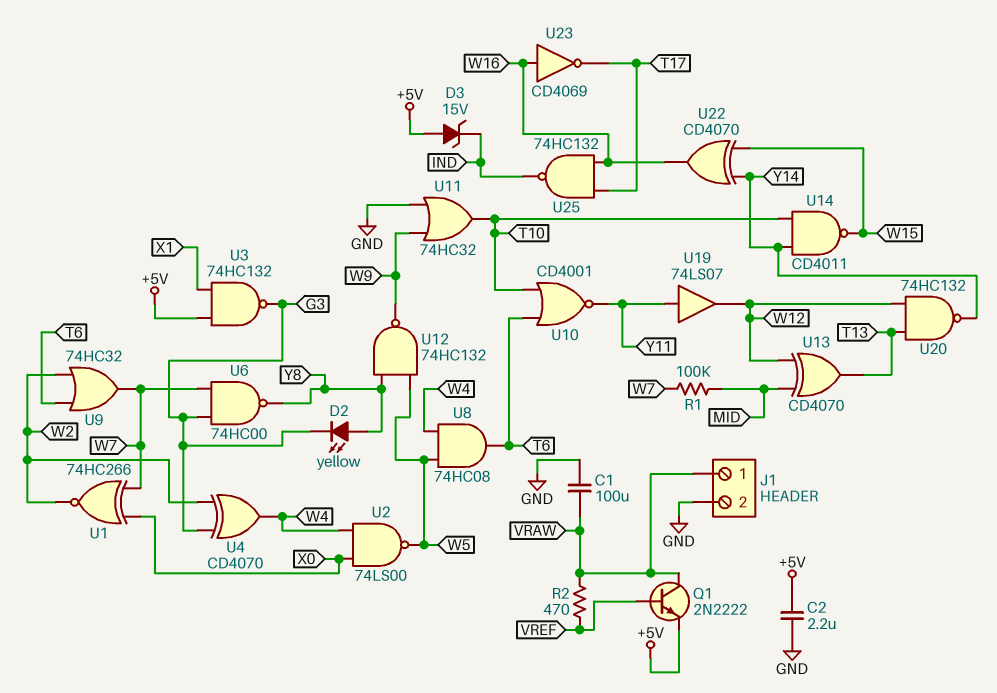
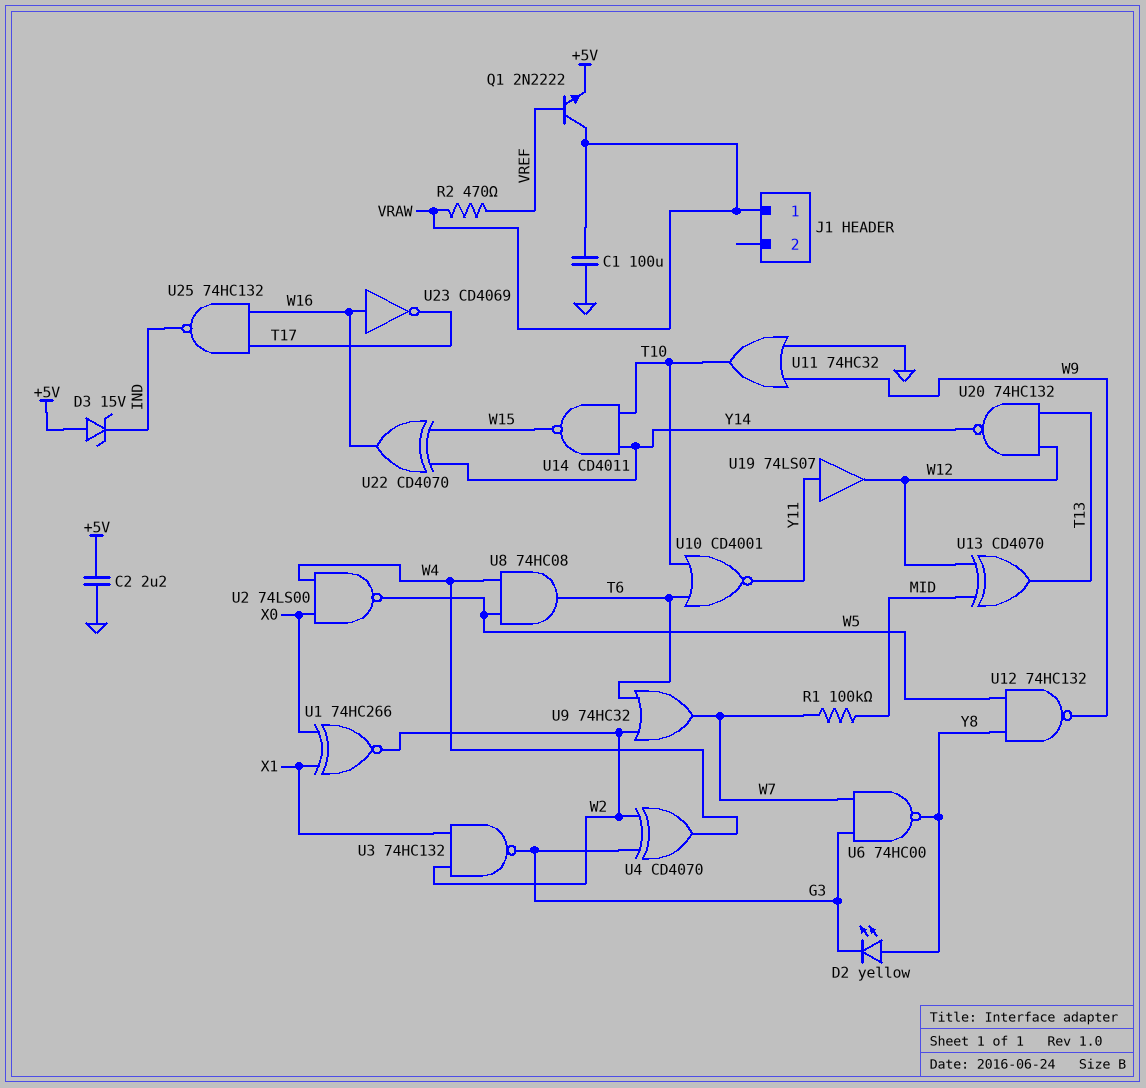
J1 pin 2: GND -> none
U1: XNOR 74HC266 (in W7, in X0, out W2) -> XNOR 74HC266 (in X0, in X1, out W2)
U3: NAND 74HC132 (in +5V, in X1, out G3) -> NAND 74HC132 (in W2, in X1, out G3)

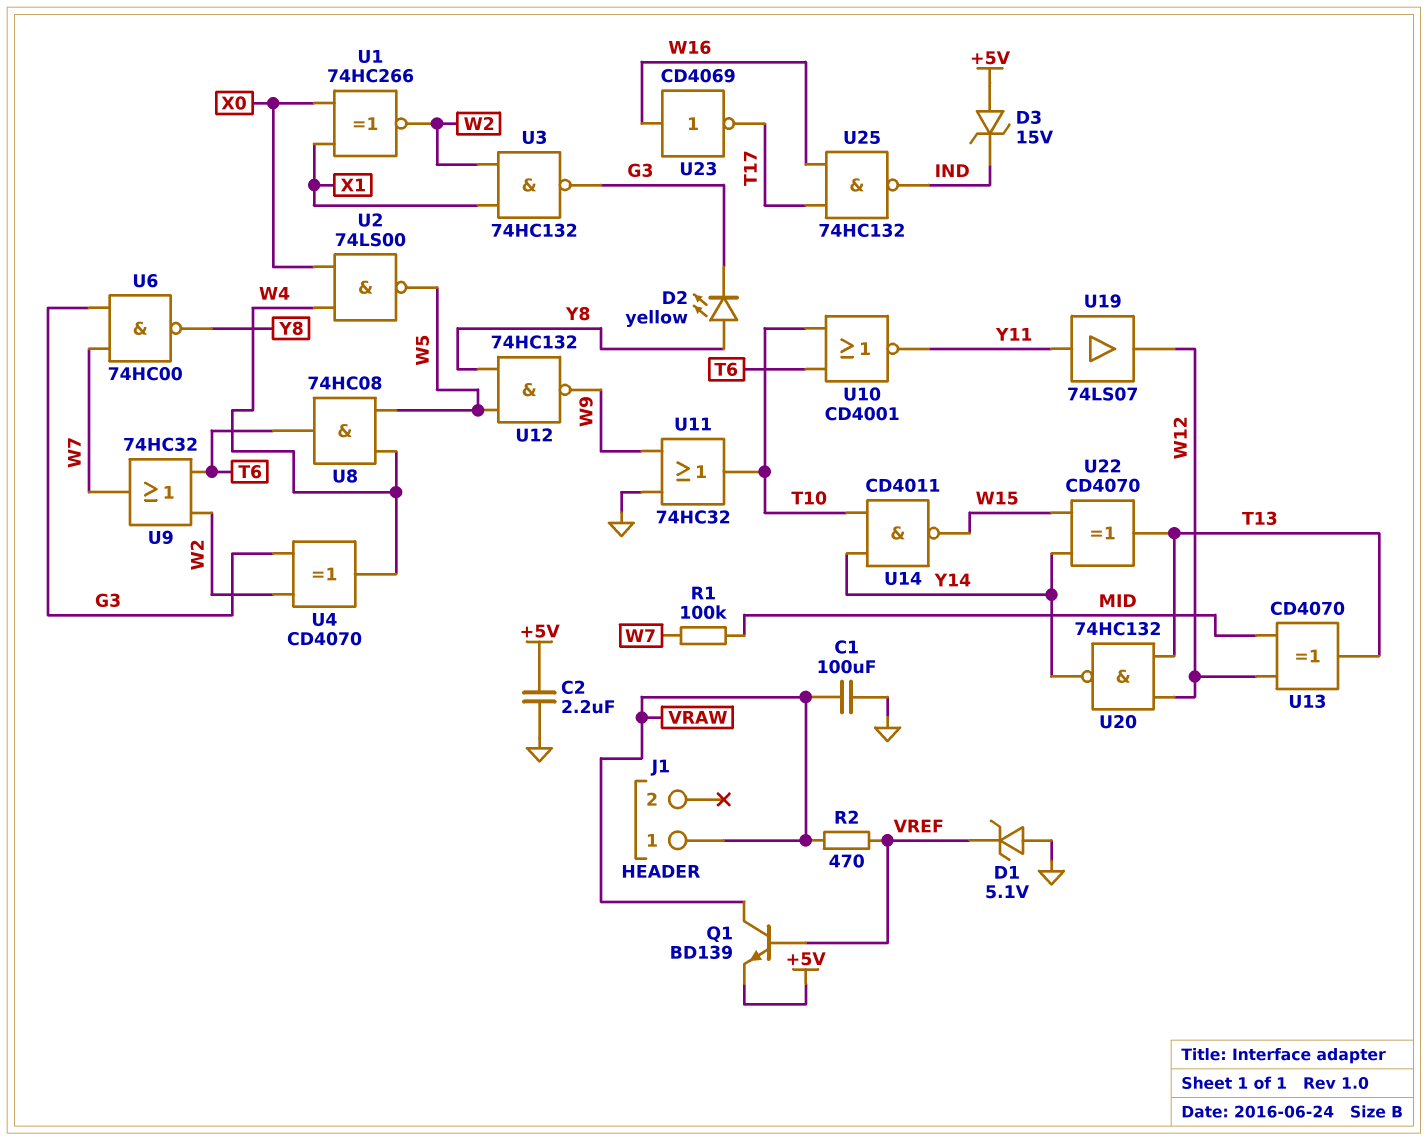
D1: none -> zener 5.1V (A GND, K VREF)
Q1: NPN 2N2222 (B VREF, C VRAW, E +5V) -> NPN BD139 (B VREF, C VRAW, E +5V)
U22: XOR CD4070 (in W15, in Y14, out W16) -> XOR CD4070 (in W15, in Y14, out T13)

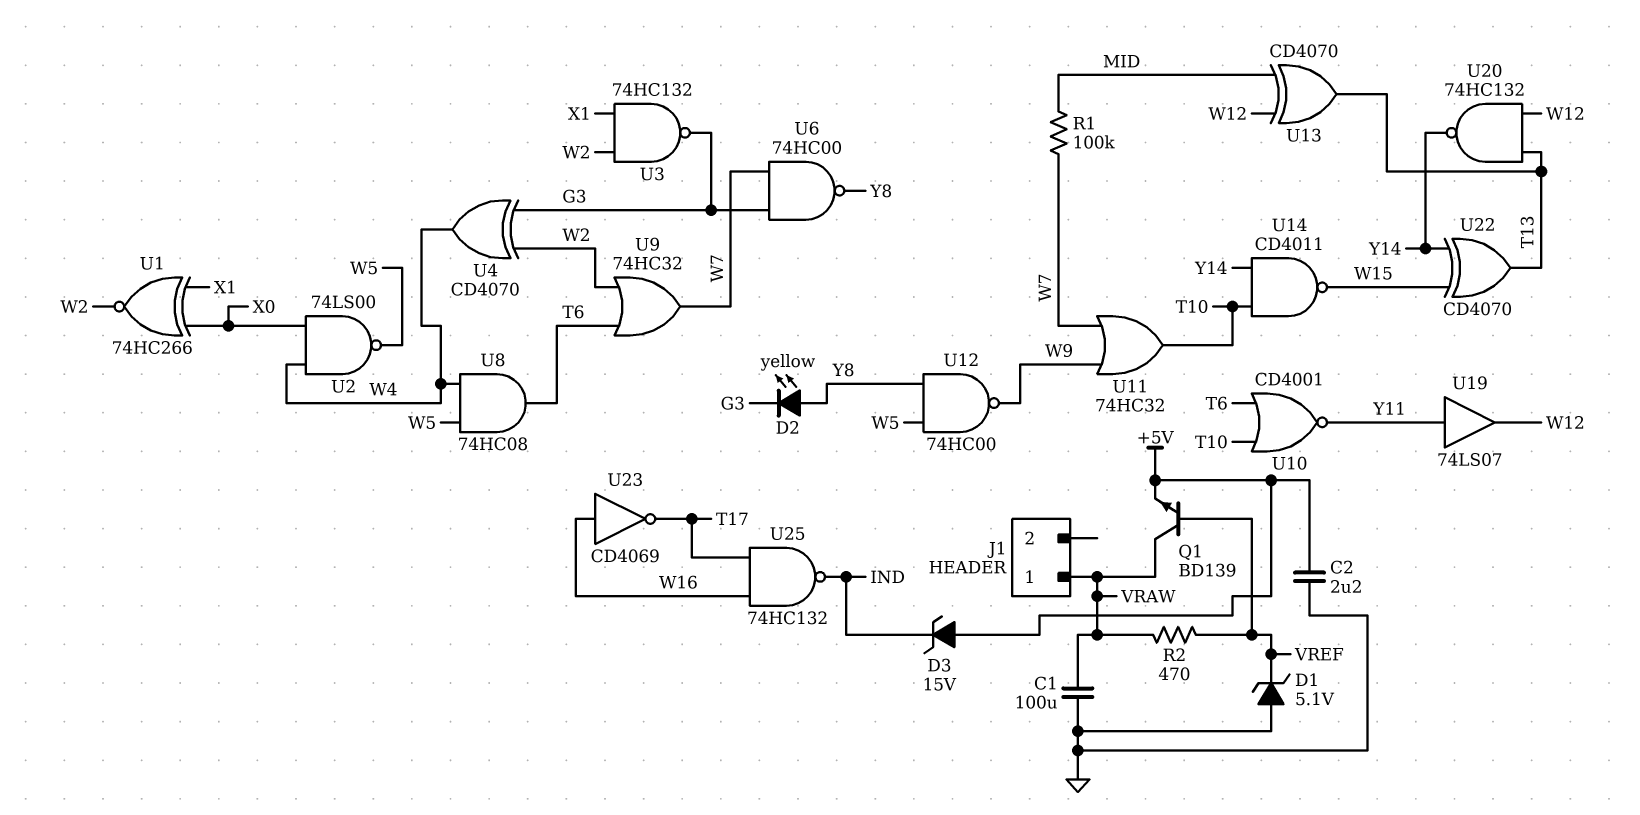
U11: OR 74HC32 (in GND, in W9, out T10) -> OR 74HC32 (in W7, in W9, out T10)
U12: NAND 74HC132 (in W5, in Y8, out W9) -> NAND 74HC00 (in W5, in Y8, out W9)

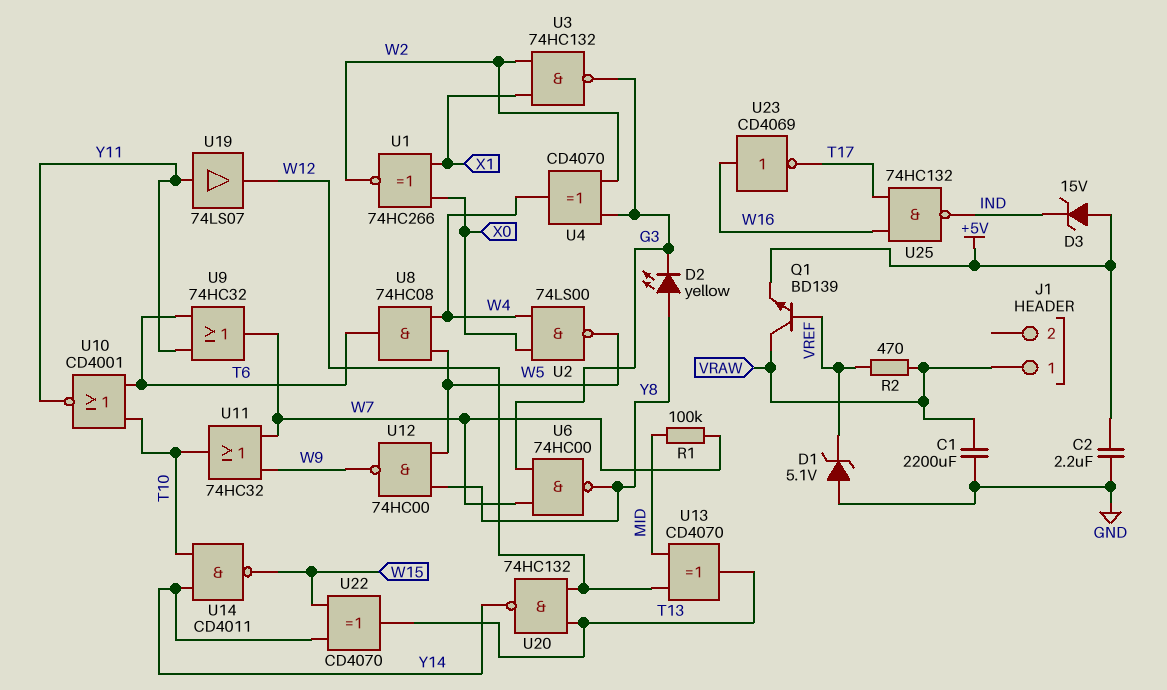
C1: 100uF (GND, VRAW) -> 2200uF (GND, VRAW)
U9: OR 74HC32 (in T6, in W2, out W7) -> OR 74HC32 (in T6, in Y11, out W7)

